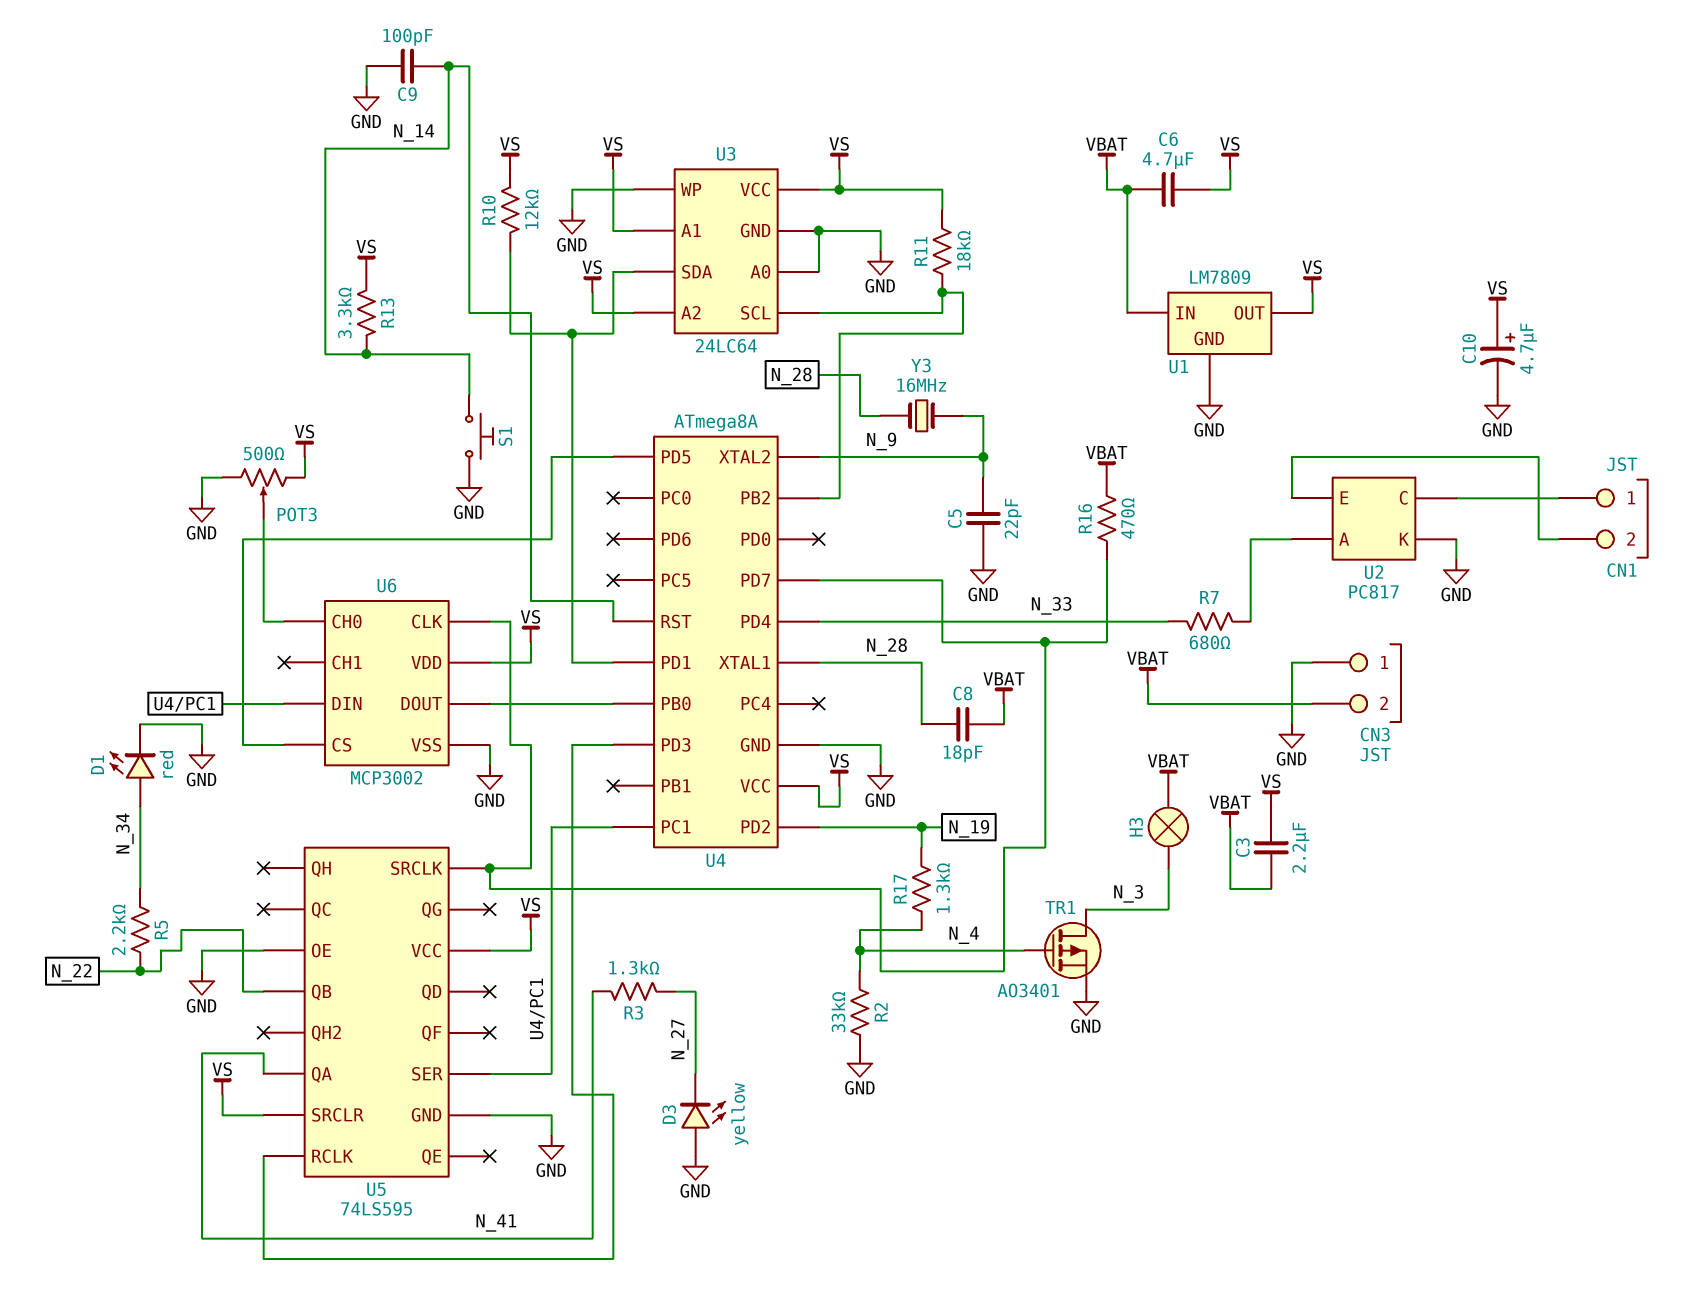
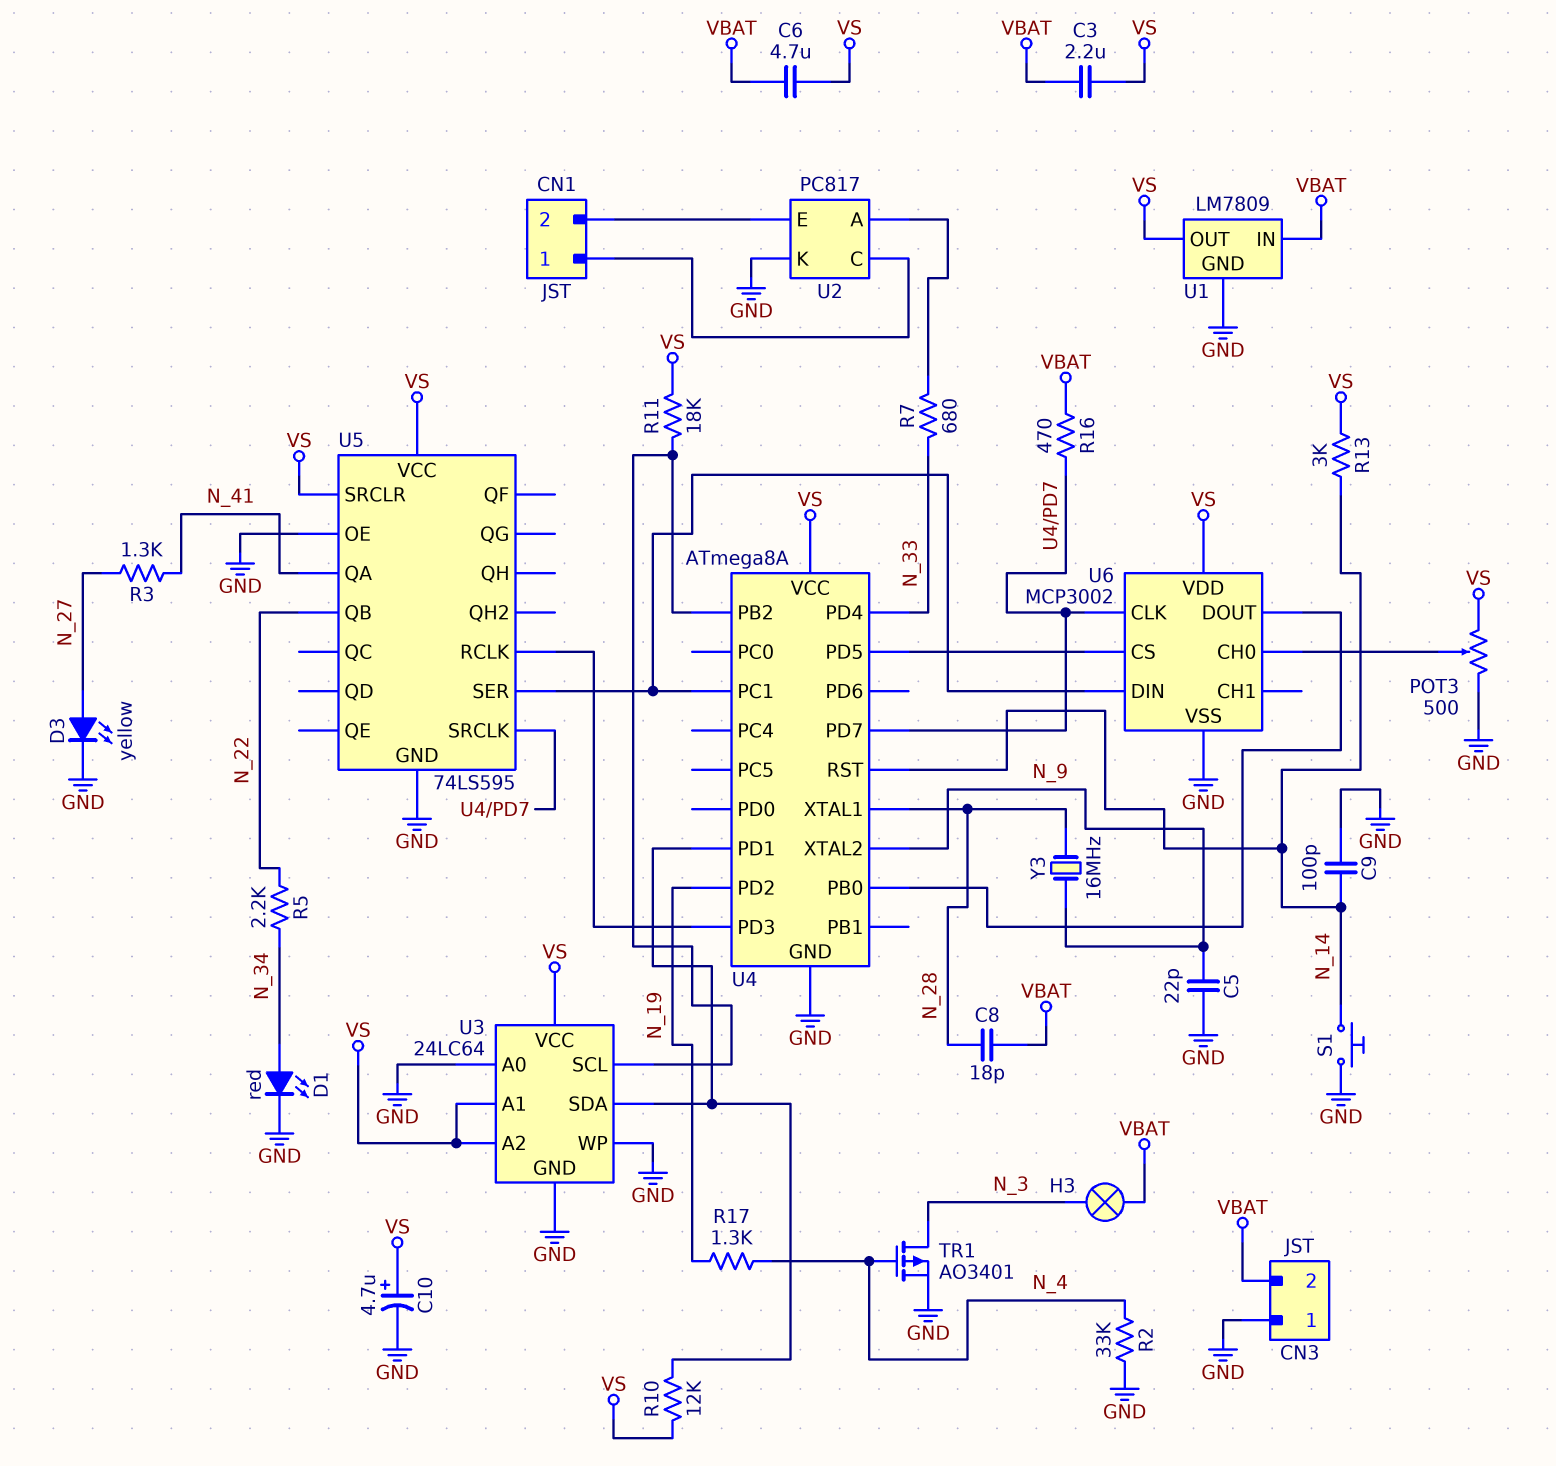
D3: LED yellow (A GND, K N_27) -> LED yellow (A N_27, K GND)
R13: 3.3k (N_14, VS) -> 3k (N_14, VS)

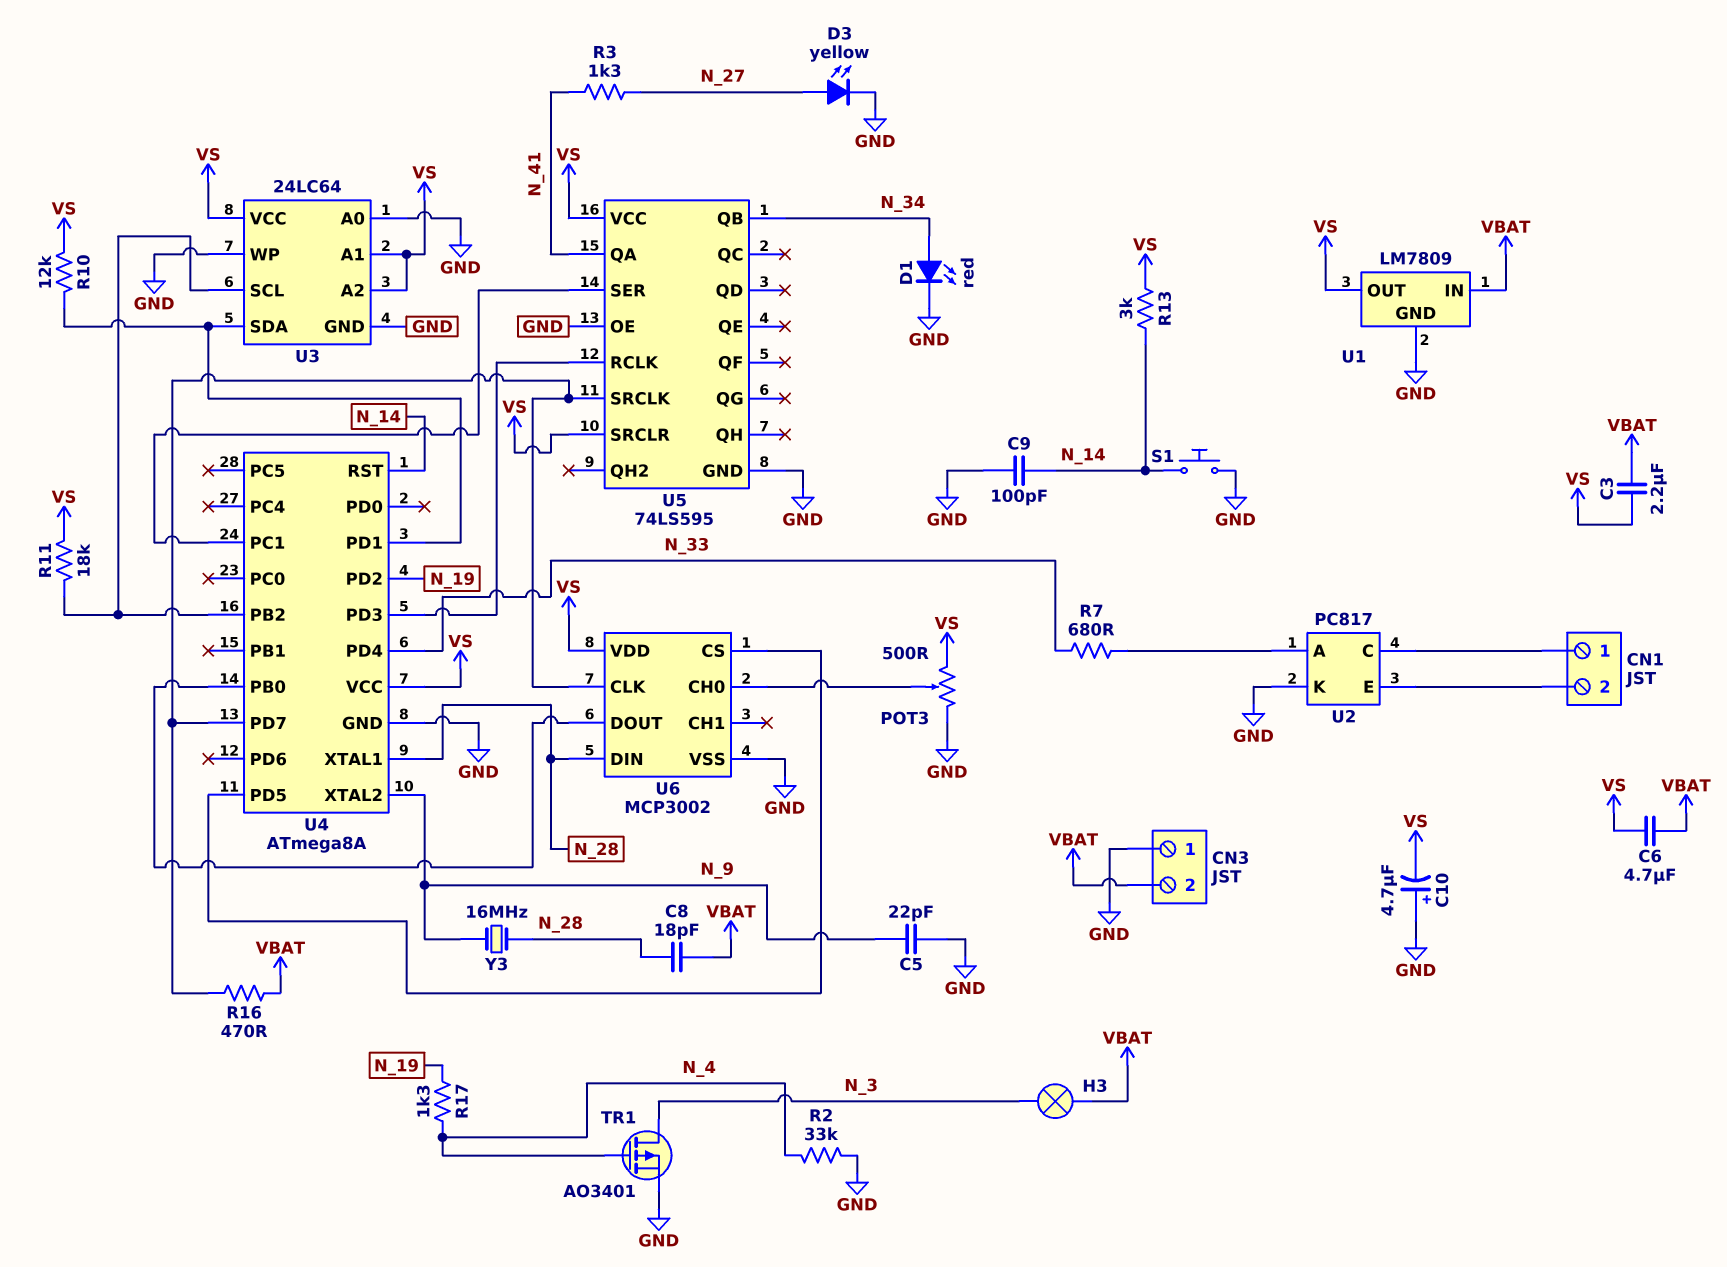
C10: 4.7uF (plus VS, minus GND) -> 4.7uF (plus GND, minus VS)
R5: 2.2k (N_22, N_34) -> none
U5 pin QB: N_22 -> N_34
U6 pin DIN: U4/PC1 -> N_28

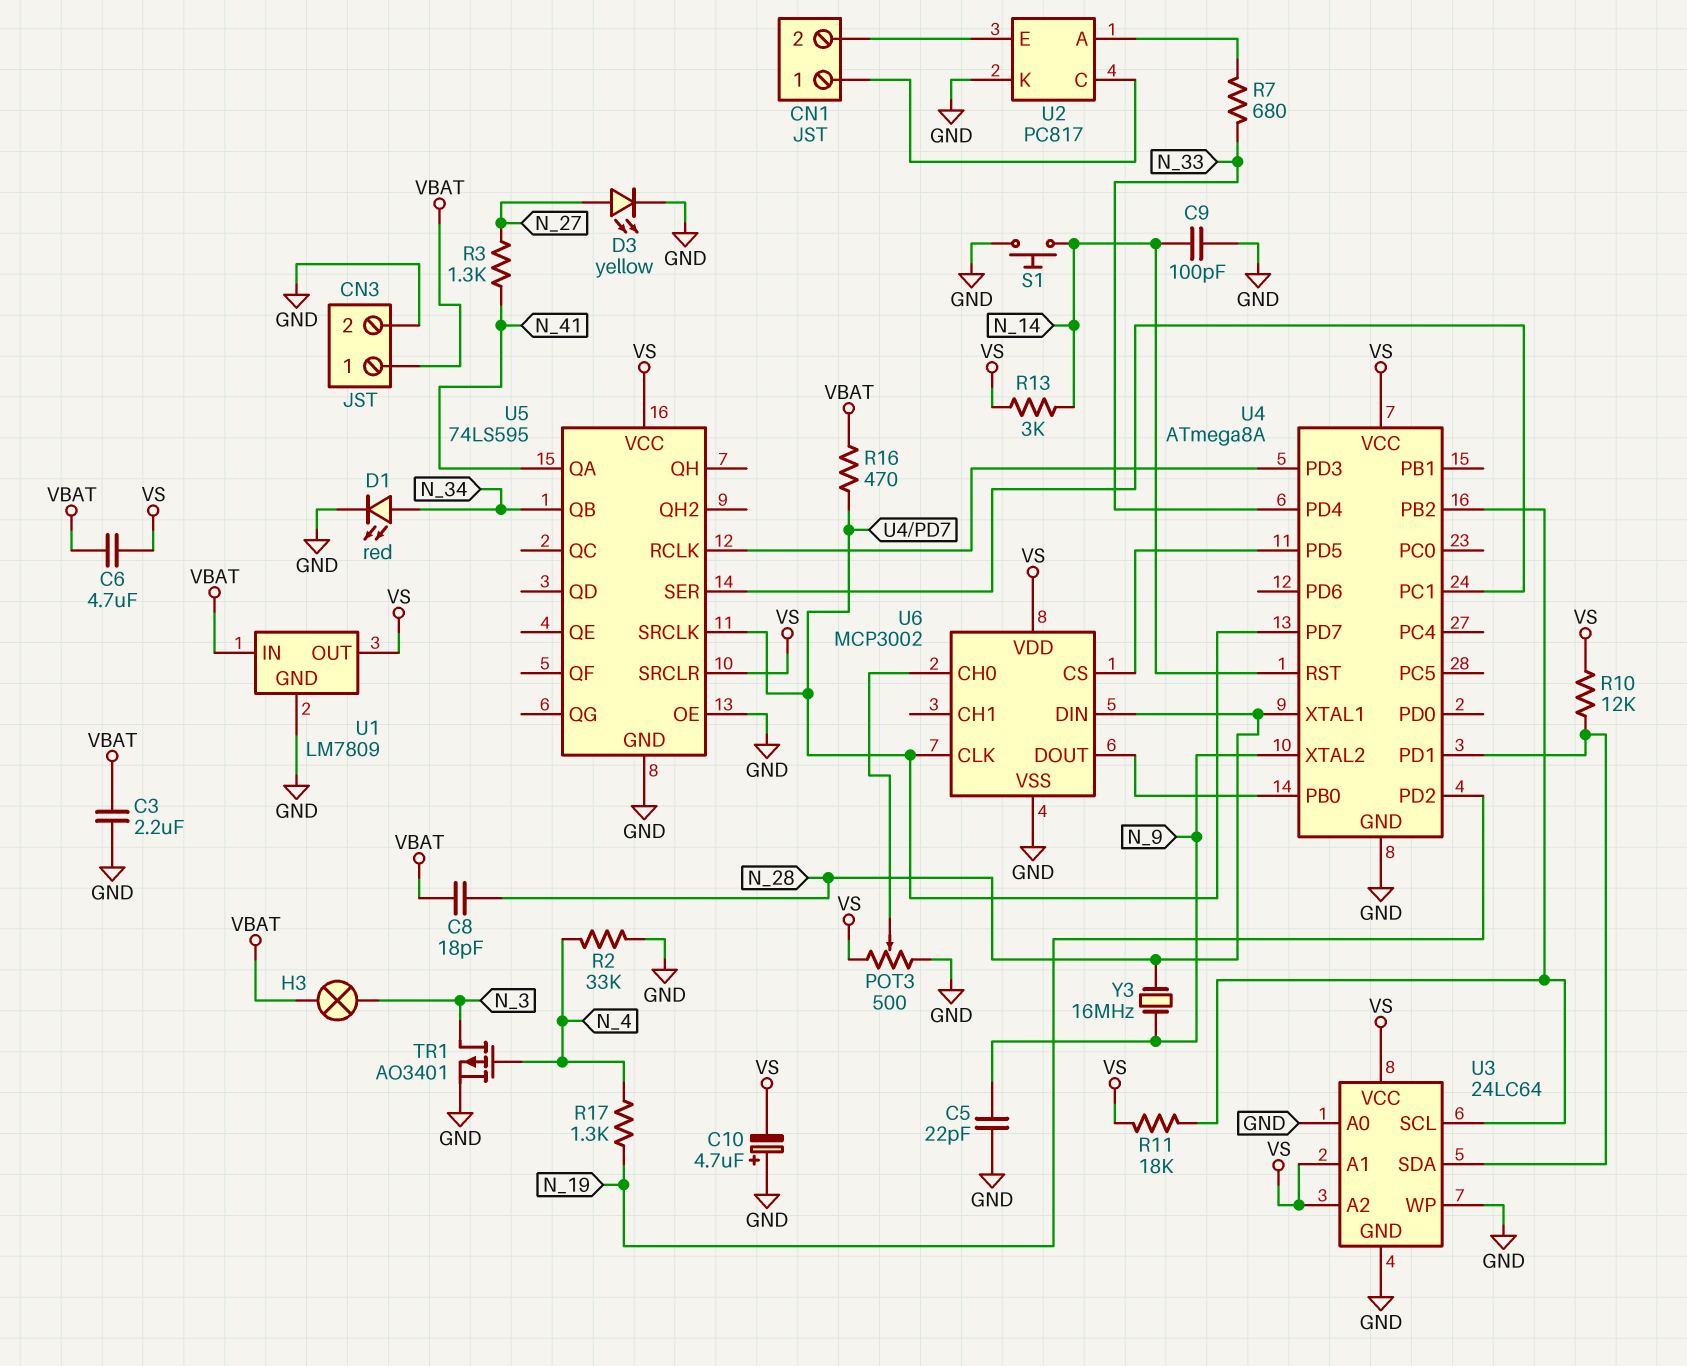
C3: 2.2uF (VBAT, VS) -> 2.2uF (GND, VBAT)
CN3 pin 1: GND -> VBAT
CN3 pin 2: VBAT -> GND

